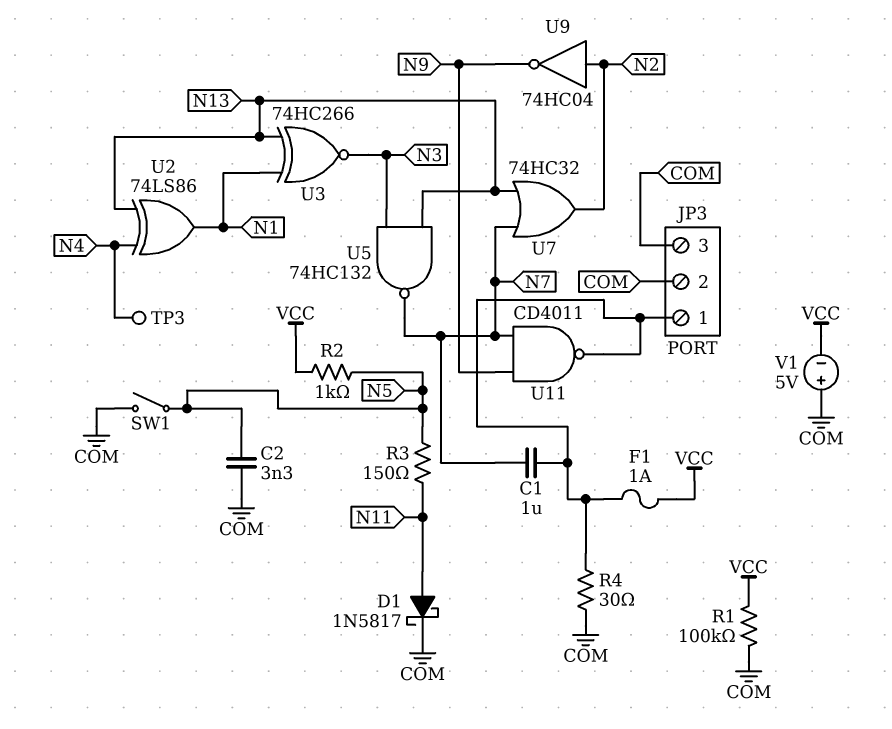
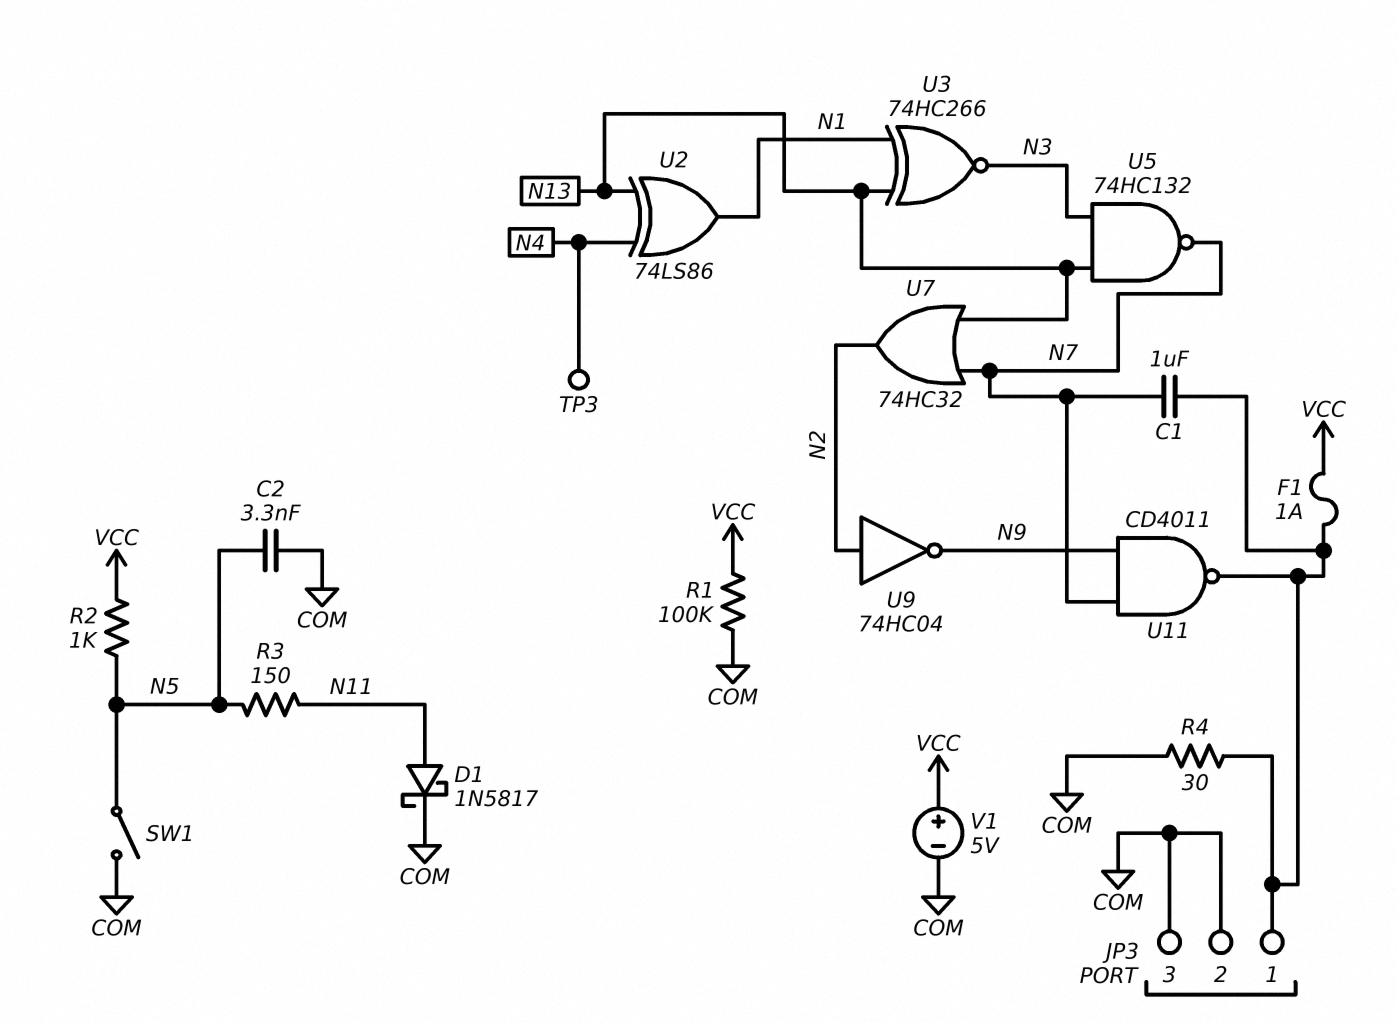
V1: 5V (plus COM, minus VCC) -> 5V (plus VCC, minus COM)

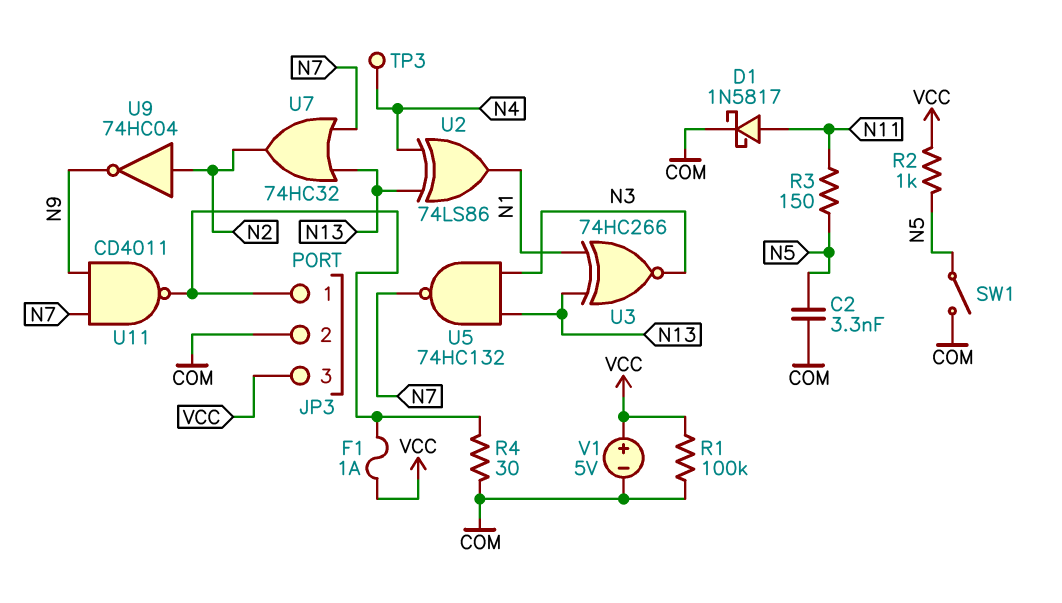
C1: 1uF (JP3/1, N7) -> none
JP3 pin 3: COM -> VCC

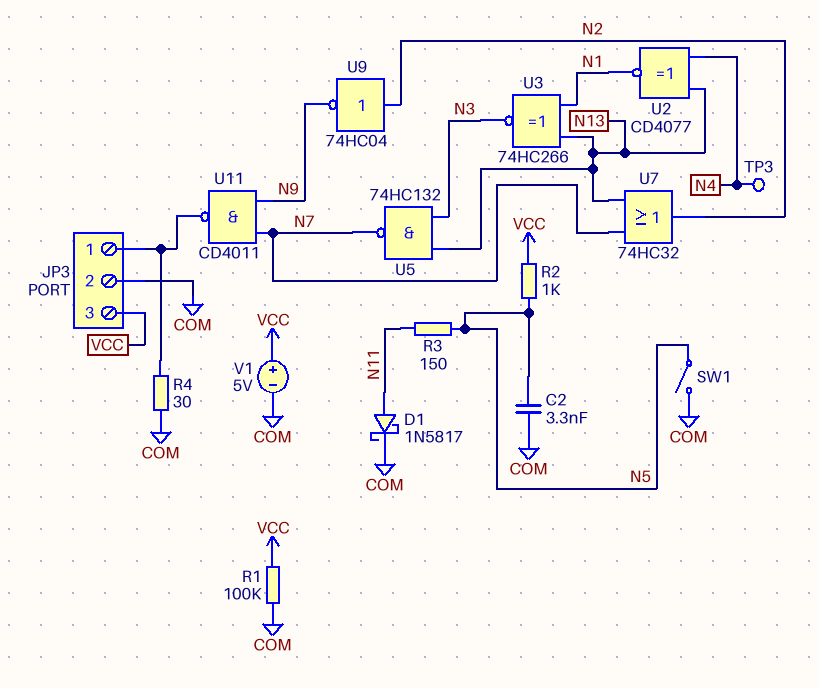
F1: 1A (JP3/1, VCC) -> none
U2: XOR 74LS86 (in N4, in N13, out N1) -> XNOR CD4077 (in N4, in N13, out N1)

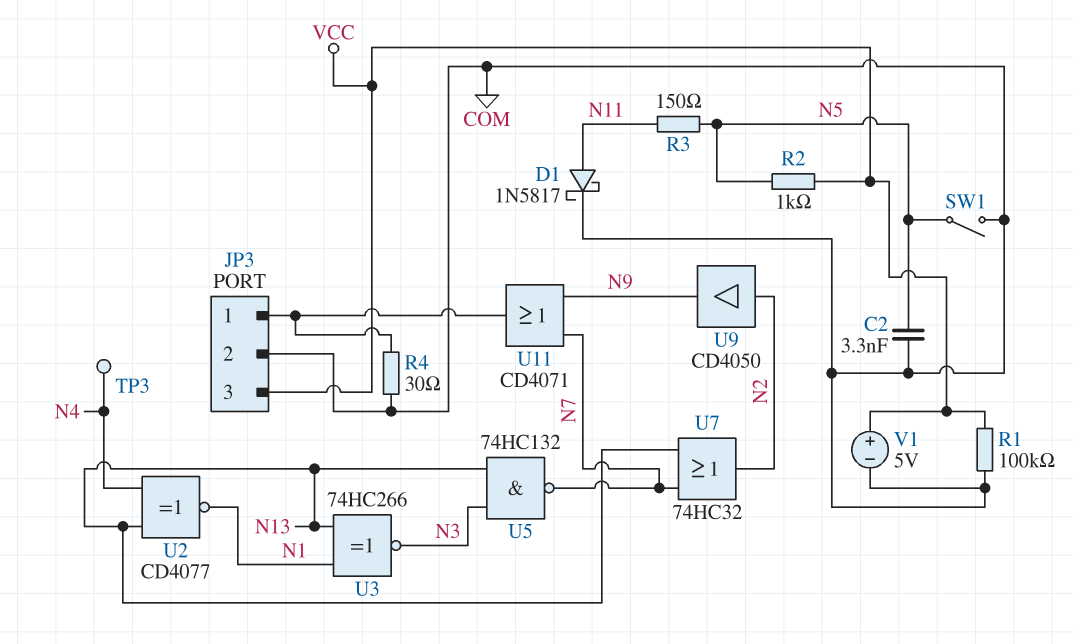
U9: NOT 74HC04 (in N2, out N9) -> buffer CD4050 (in N2, out N9)
U11: NAND CD4011 (in N7, in N9, out JP3/1) -> OR CD4071 (in N7, in N9, out JP3/1)

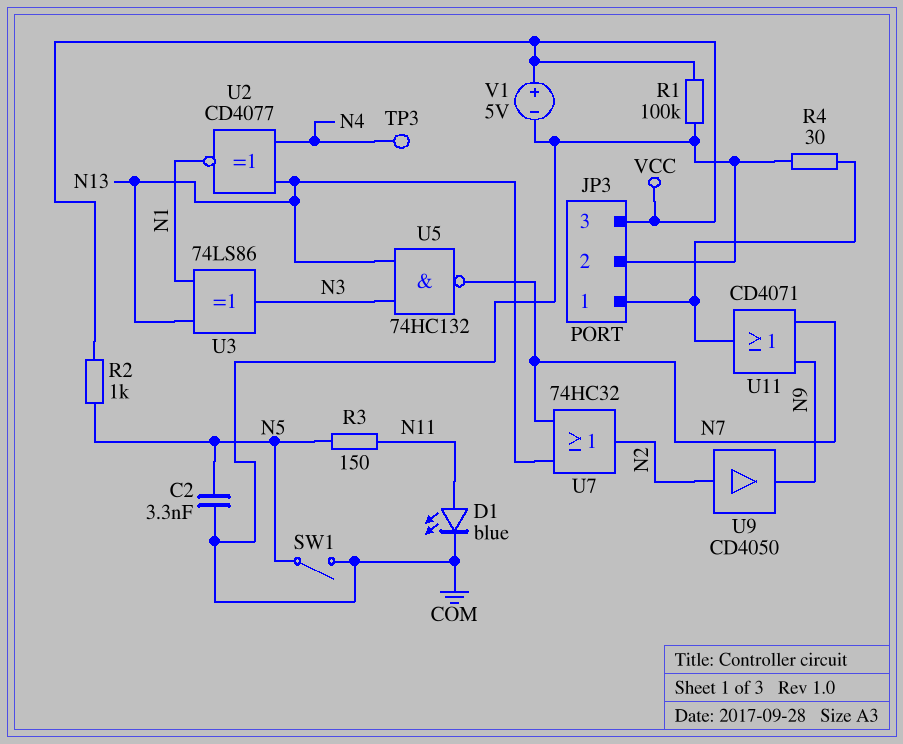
D1: schottky 1N5817 (A N11, K COM) -> LED blue (A N11, K COM)
U3: XNOR 74HC266 (in N1, in N13, out N3) -> XOR 74LS86 (in N1, in N13, out N3)

